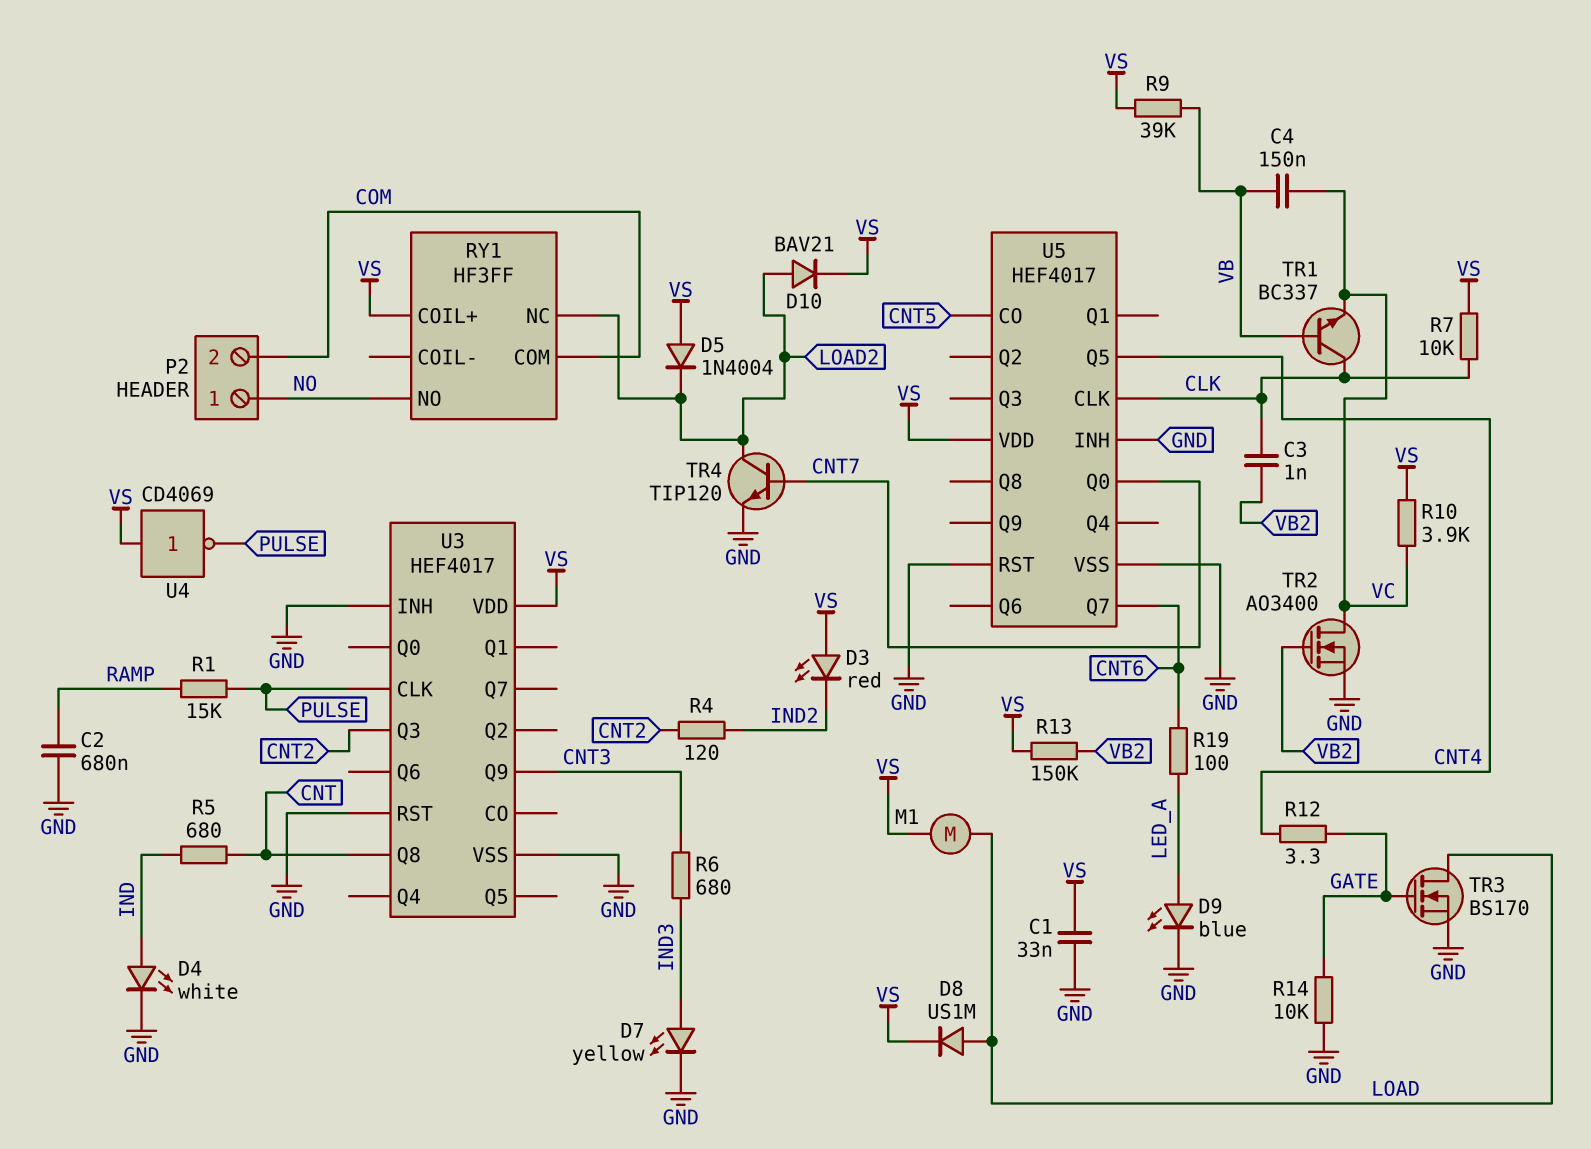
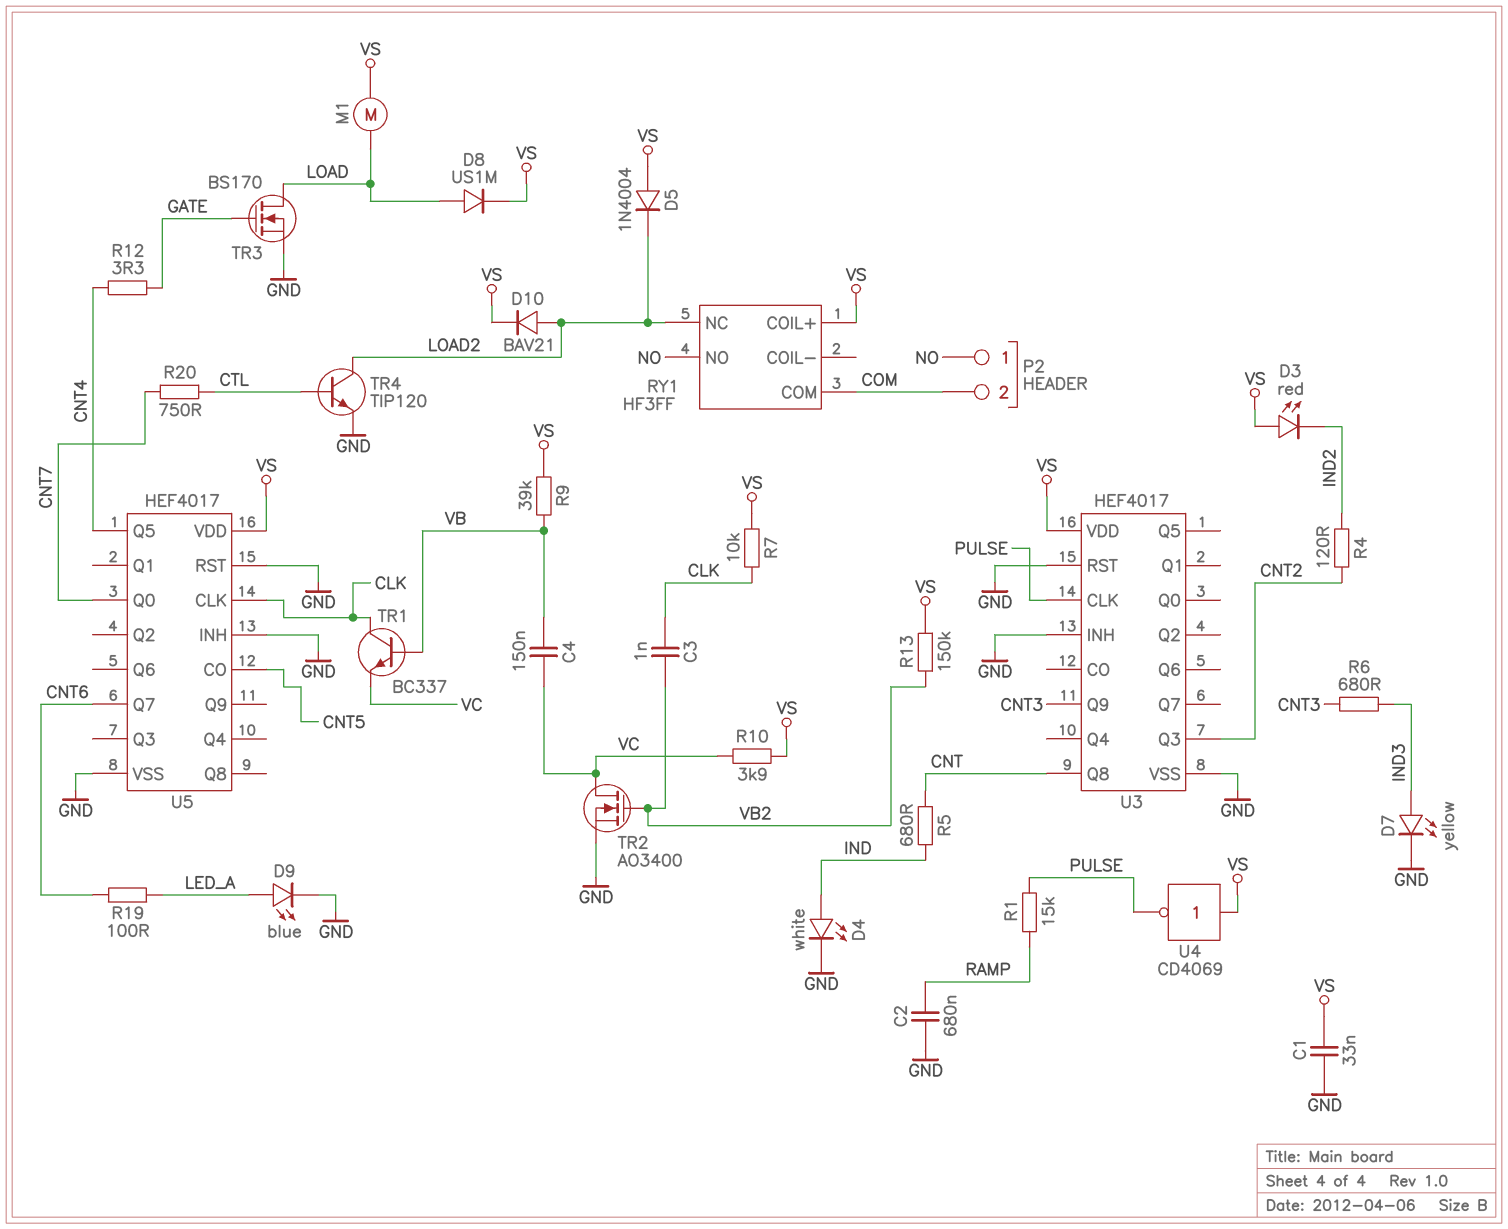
R14: 10k (GATE, GND) -> none
R20: none -> 750 (CNT7, CTL)
TR4: NPN TIP120 (B CNT7, C LOAD2, E GND) -> NPN TIP120 (B CTL, C LOAD2, E GND)

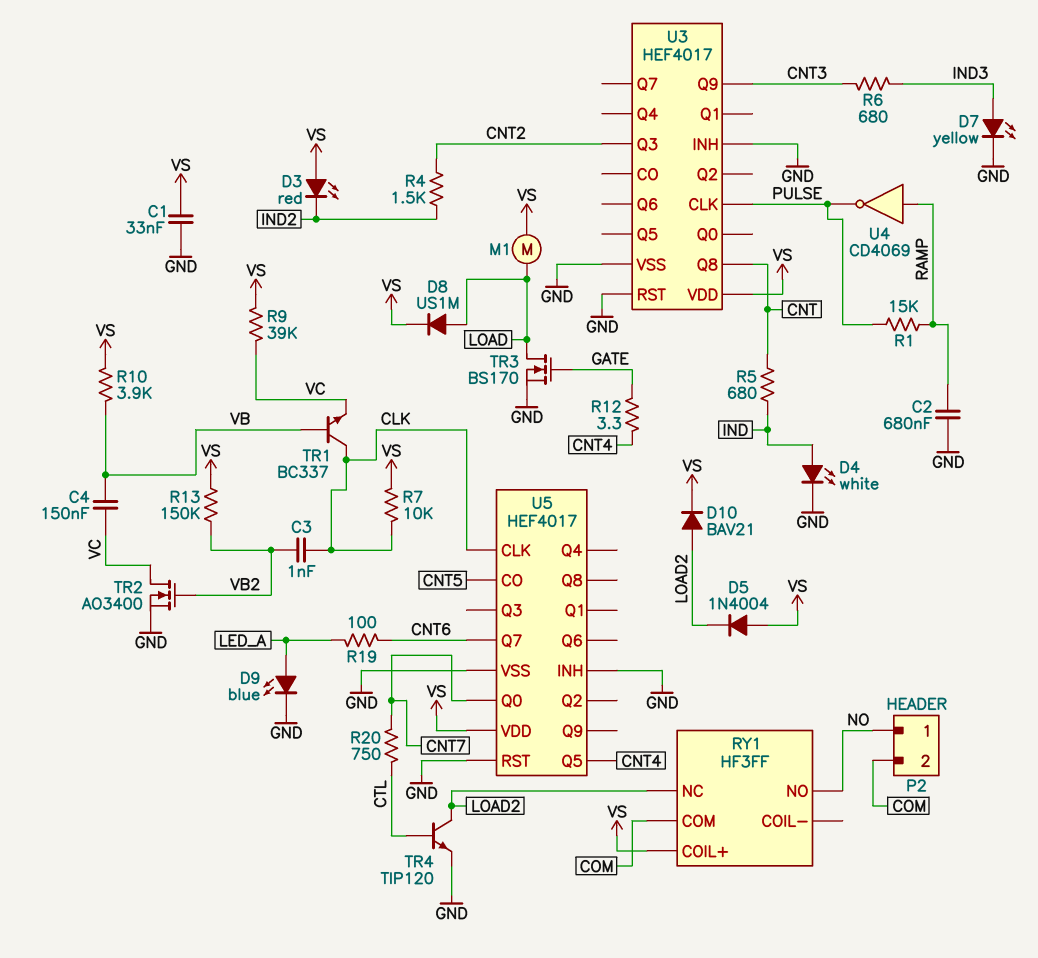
R4: 120 (CNT2, IND2) -> 1.5k (CNT2, IND2)
R9: 39k (VB, VS) -> 39k (VC, VS)
R10: 3.9k (VC, VS) -> 3.9k (VB, VS)
U4: NOT CD4069 (in VS, out PULSE) -> NOT CD4069 (in RAMP, out PULSE)

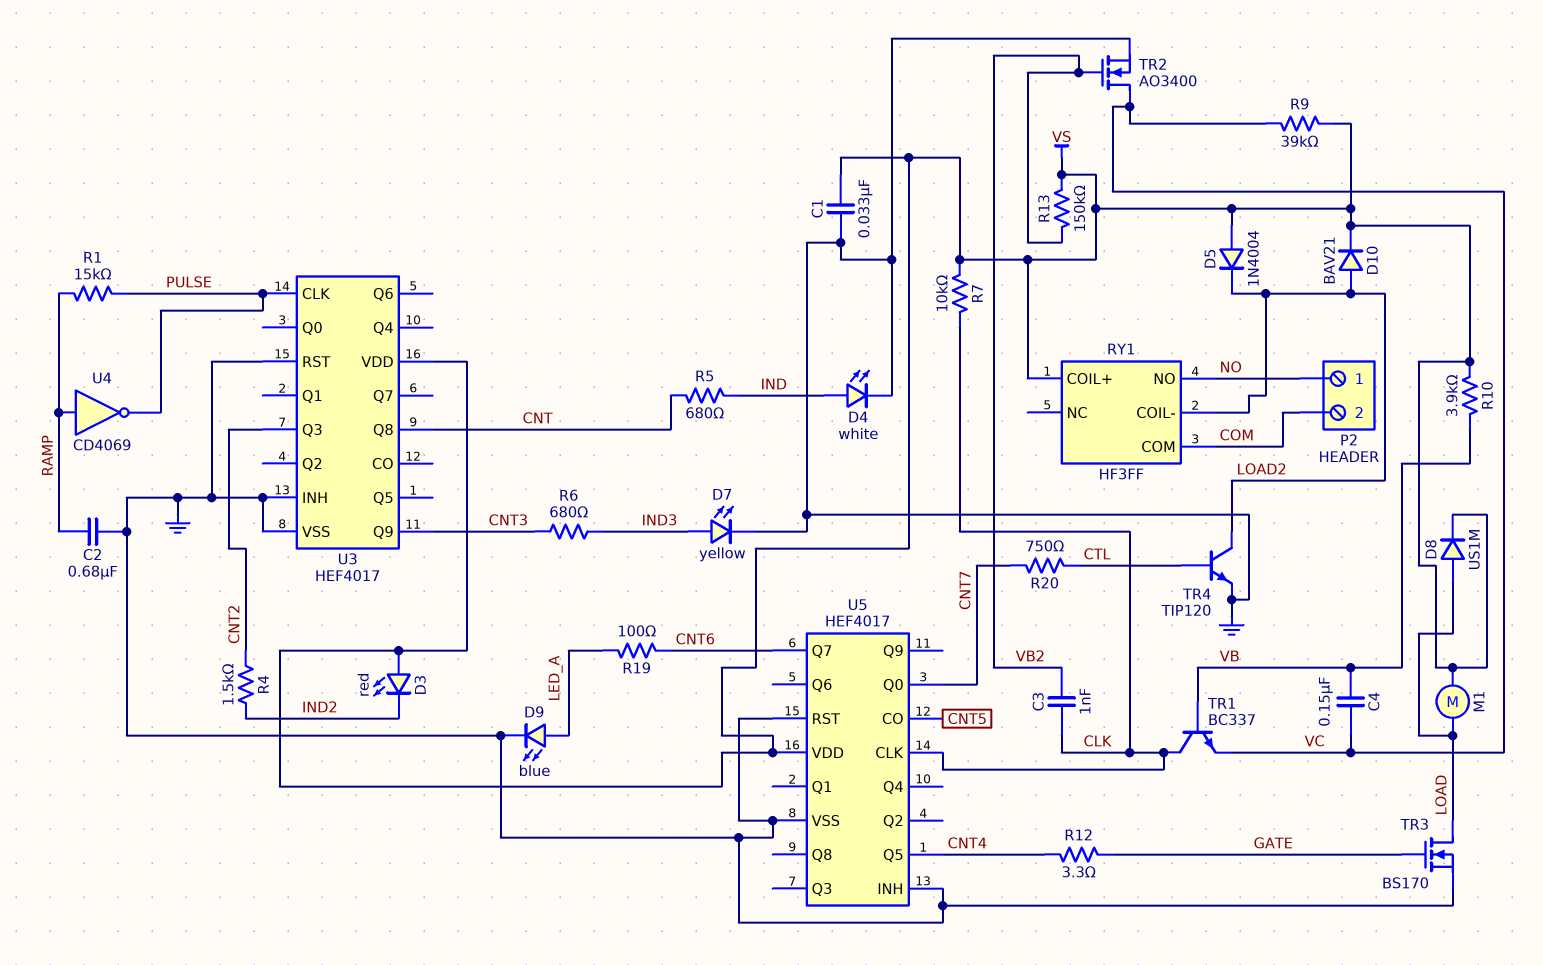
RY1 pin COIL-: none -> LOAD2
RY1 pin NC: LOAD2 -> none

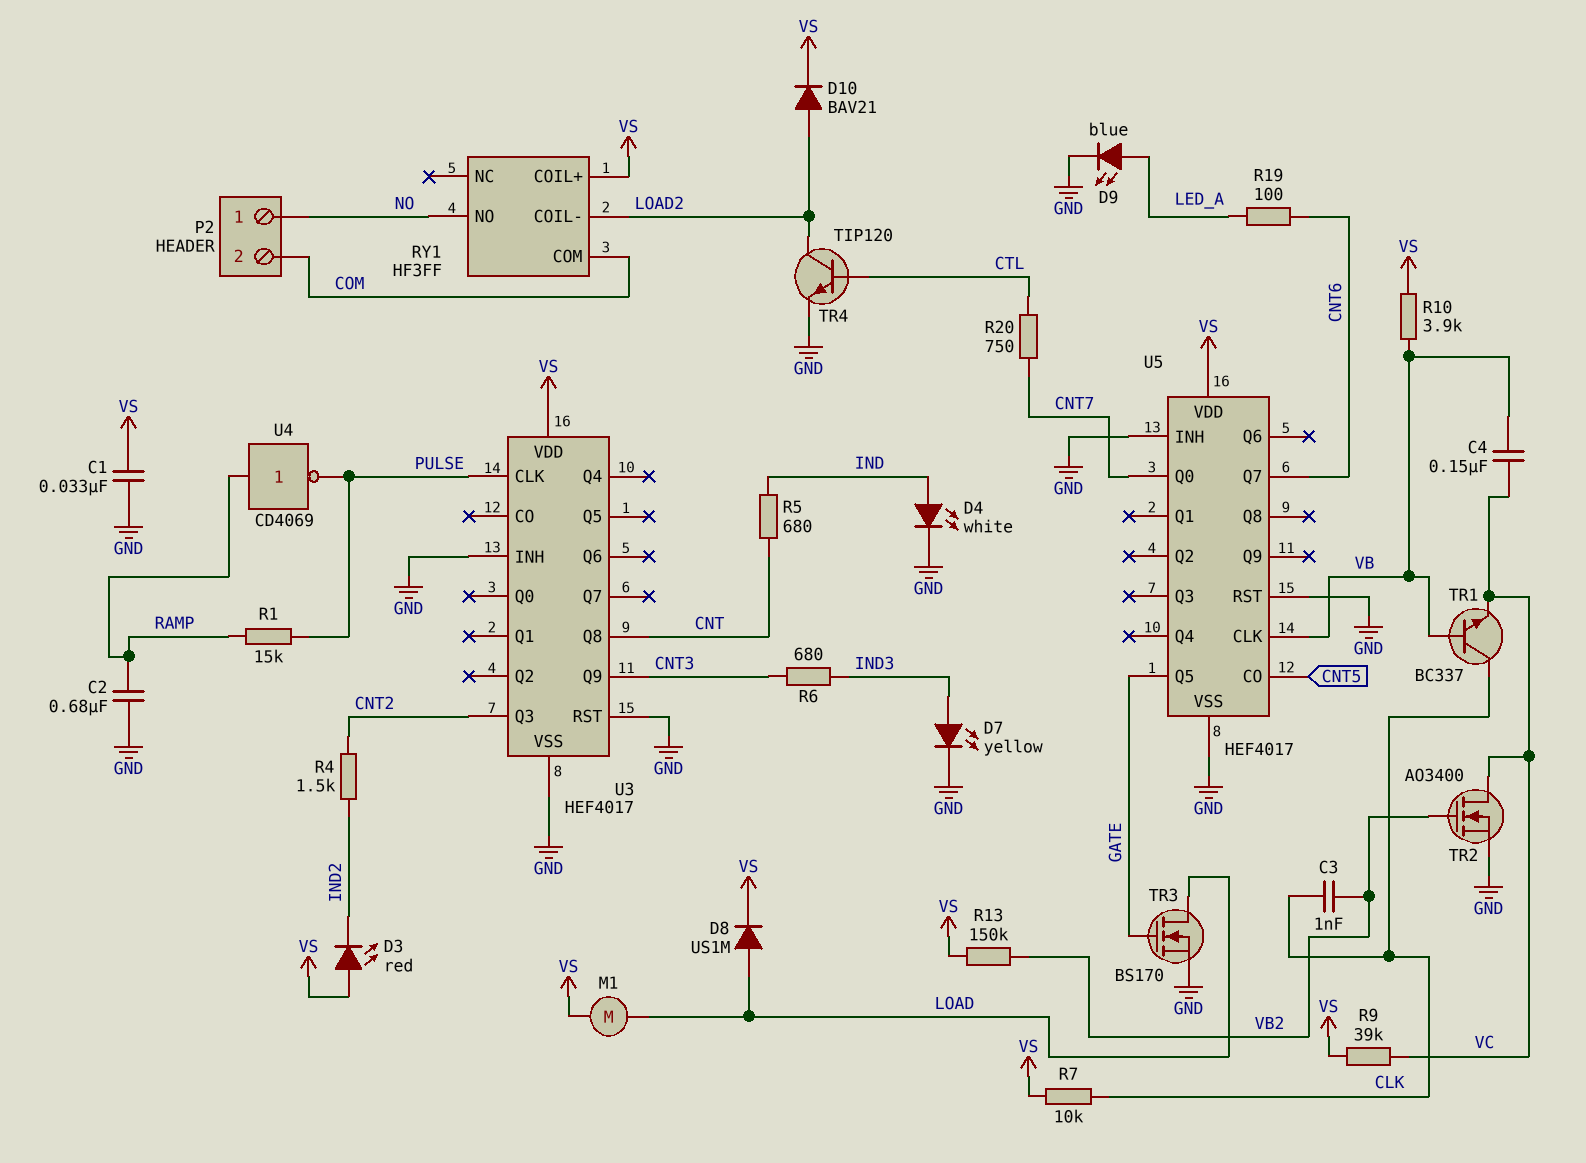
D5: diode 1N4004 (A VS, K LOAD2) -> none
R12: 3.3 (CNT4, GATE) -> none
U5 pin CLK: CLK -> VB
U5 pin Q5: CNT4 -> GATE

